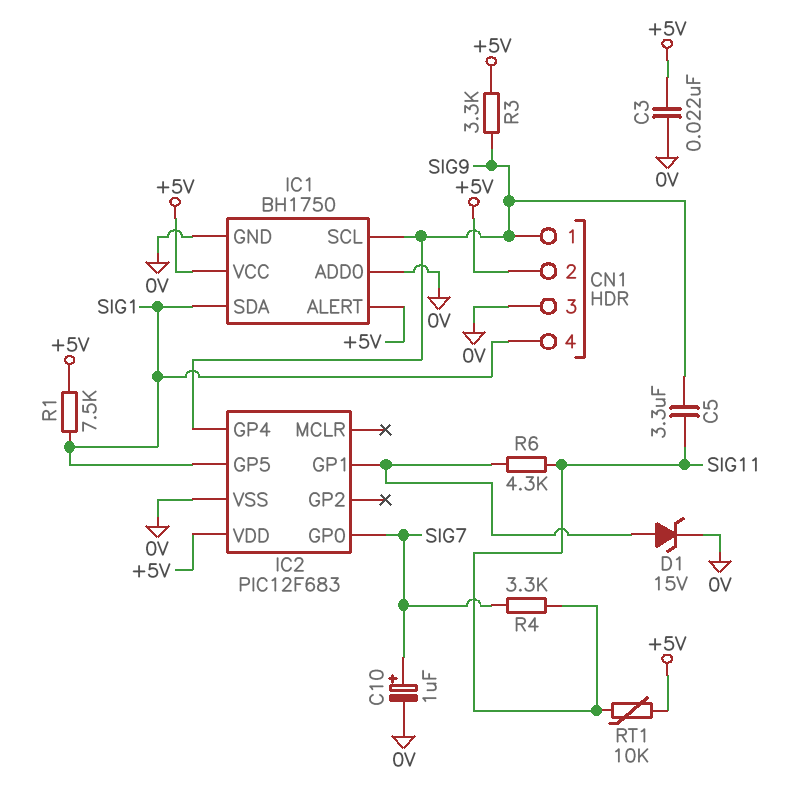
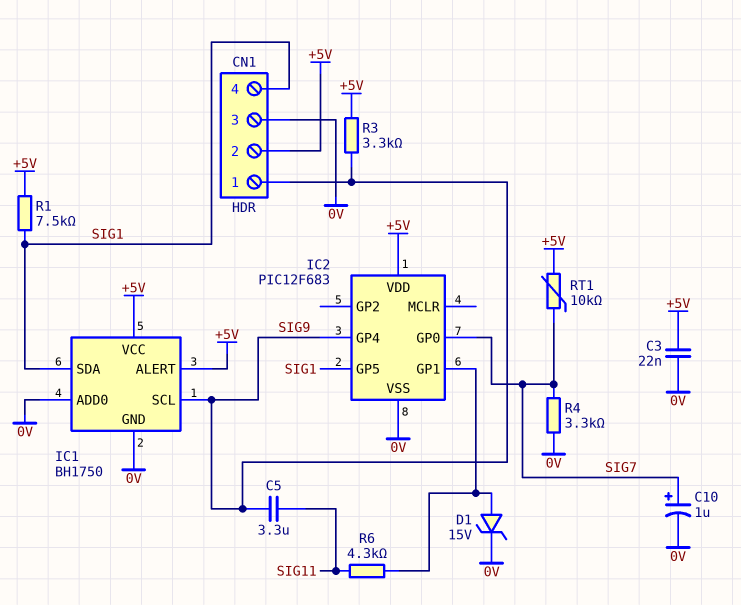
R4: 3.3k (SIG7, SIG11) -> 3.3k (0V, SIG7)
RT1: 10k (+5V, SIG11) -> 10k (+5V, SIG7)

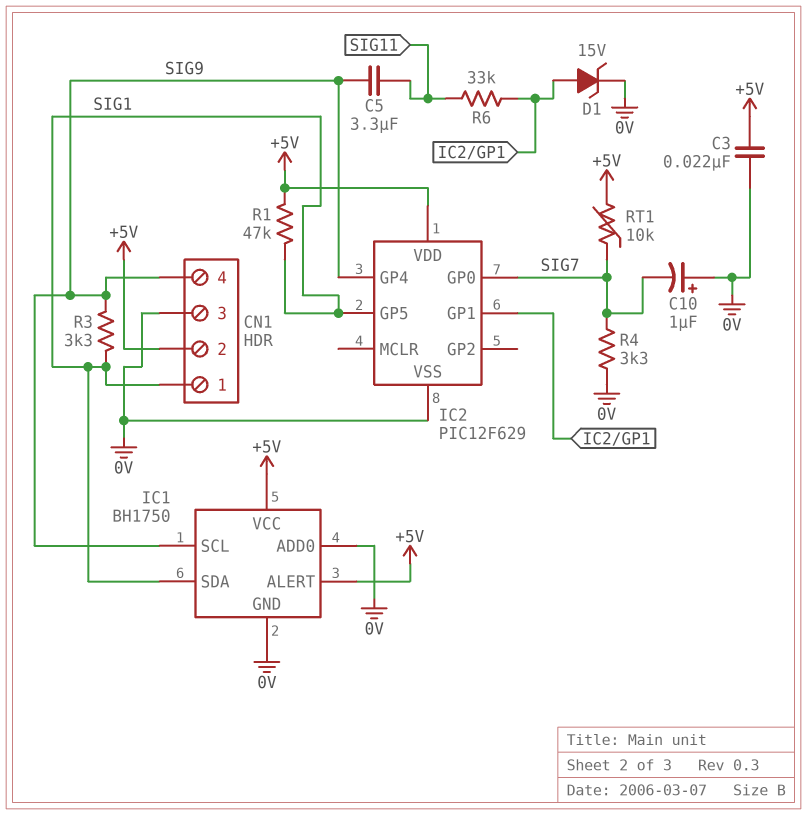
C10: 1uF (plus SIG7, minus 0V) -> 1uF (plus 0V, minus SIG7)
CN1 pin 1: SIG9 -> SIG1
CN1 pin 4: SIG1 -> SIG9
IC2: PIC12F683 -> PIC12F629
R1: 7.5k (+5V, SIG1) -> 47k (+5V, SIG1)
R3: 3.3k (+5V, SIG9) -> 3.3k (SIG1, SIG9)
R6: 4.3k (IC2/GP1, SIG11) -> 33k (IC2/GP1, SIG11)

